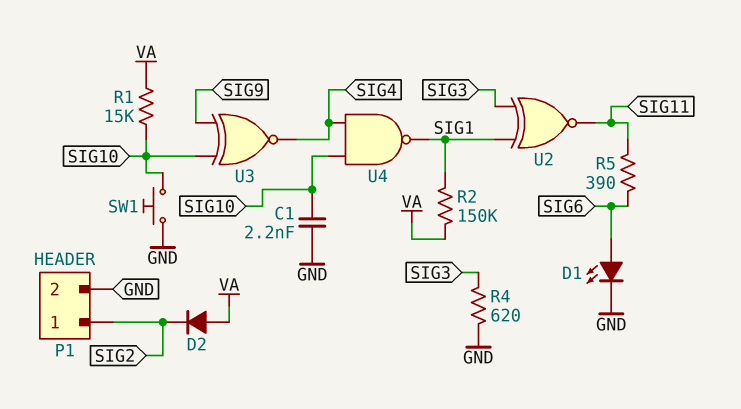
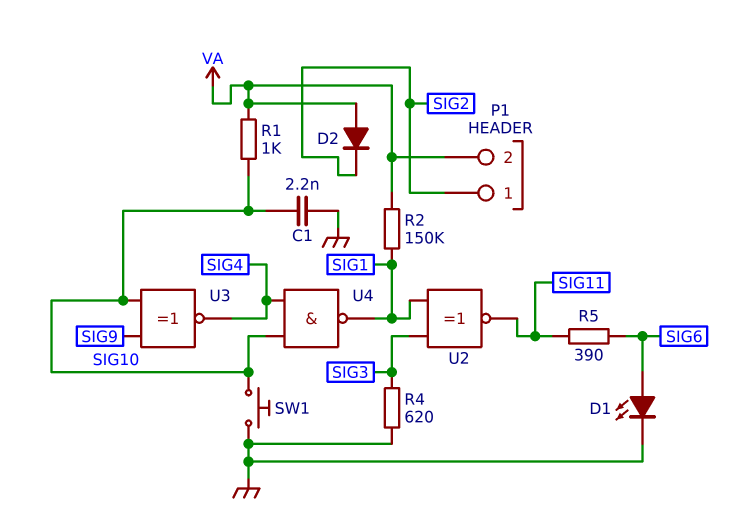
P1 pin 2: GND -> VA
R1: 15k (SIG10, VA) -> 1k (SIG10, VA)

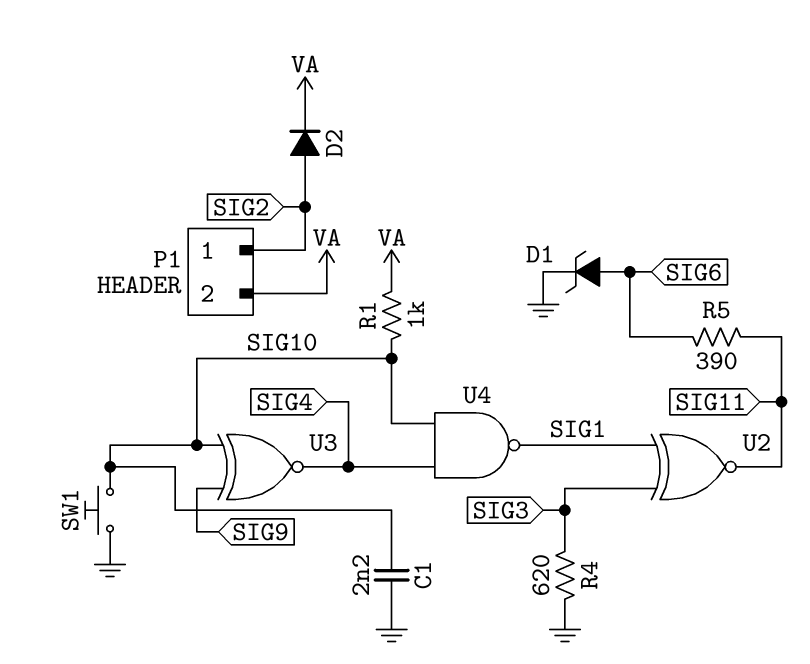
D1: LED (A SIG6, K GND) -> zener (A SIG6, K GND)
D2: diode (A VA, K SIG2) -> diode (A SIG2, K VA)
R2: 150k (SIG1, VA) -> none

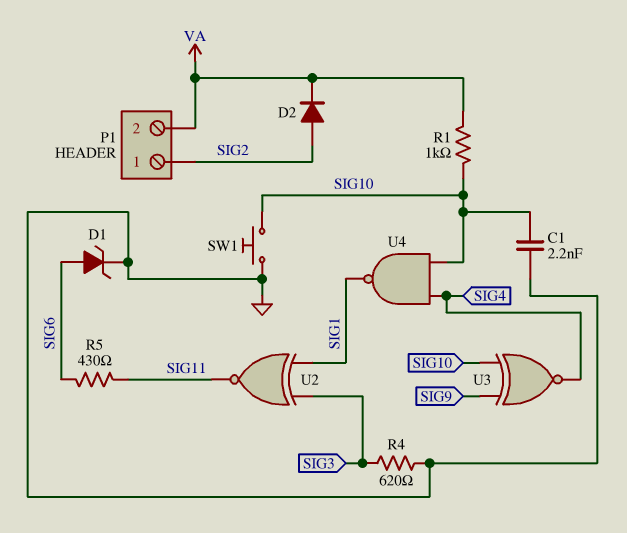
R5: 390 (SIG6, SIG11) -> 430 (SIG6, SIG11)

